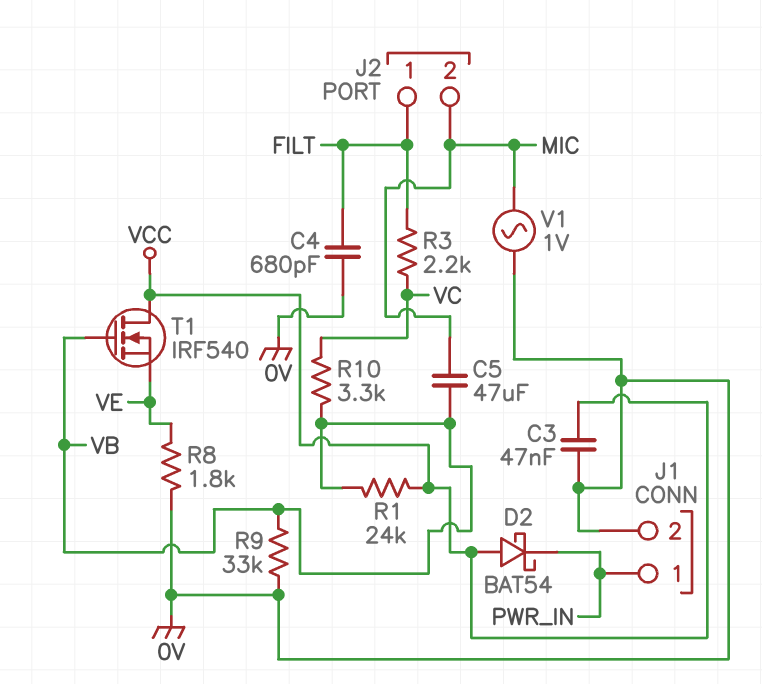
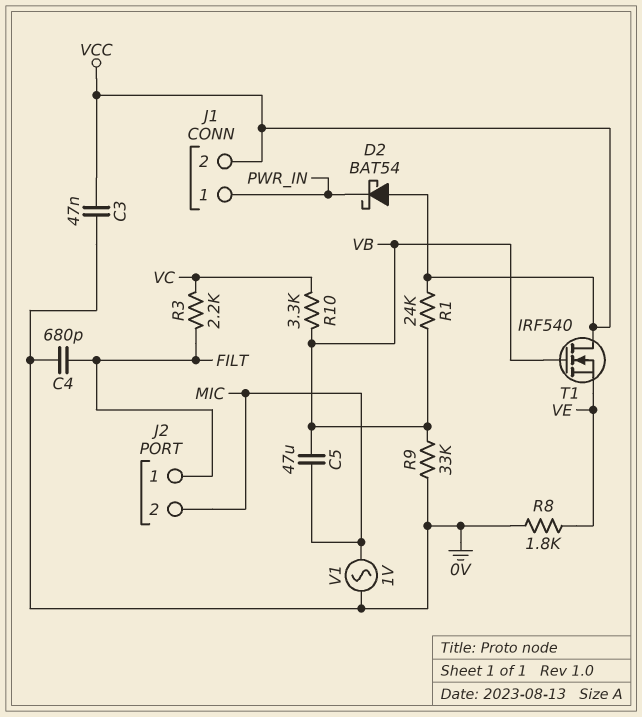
J1 pin 2: 0V -> VCC

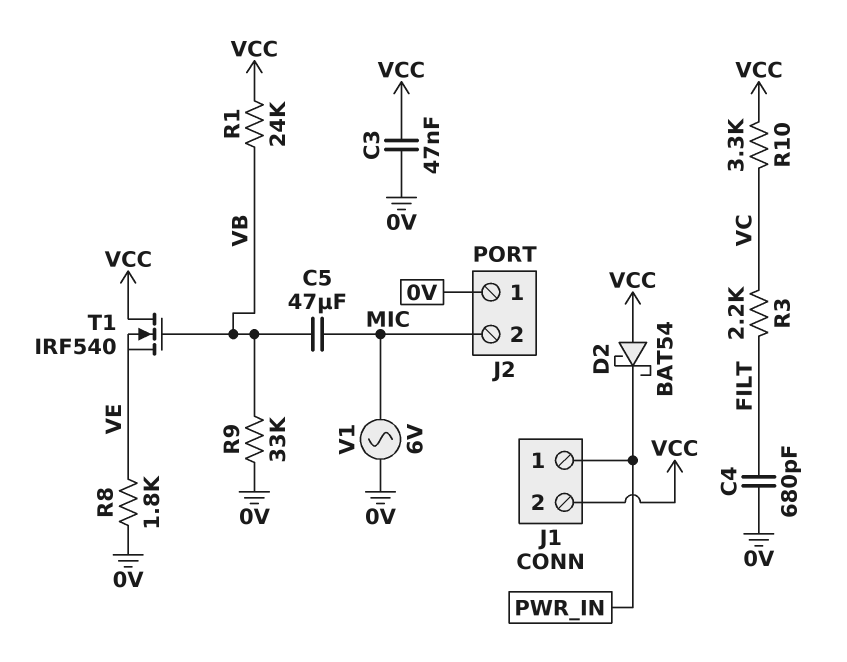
J2 pin 1: FILT -> 0V
R10: 3.3k (VB, VC) -> 3.3k (VC, VCC)
V1: AC 1V (0V, MIC) -> AC 6V (0V, MIC)

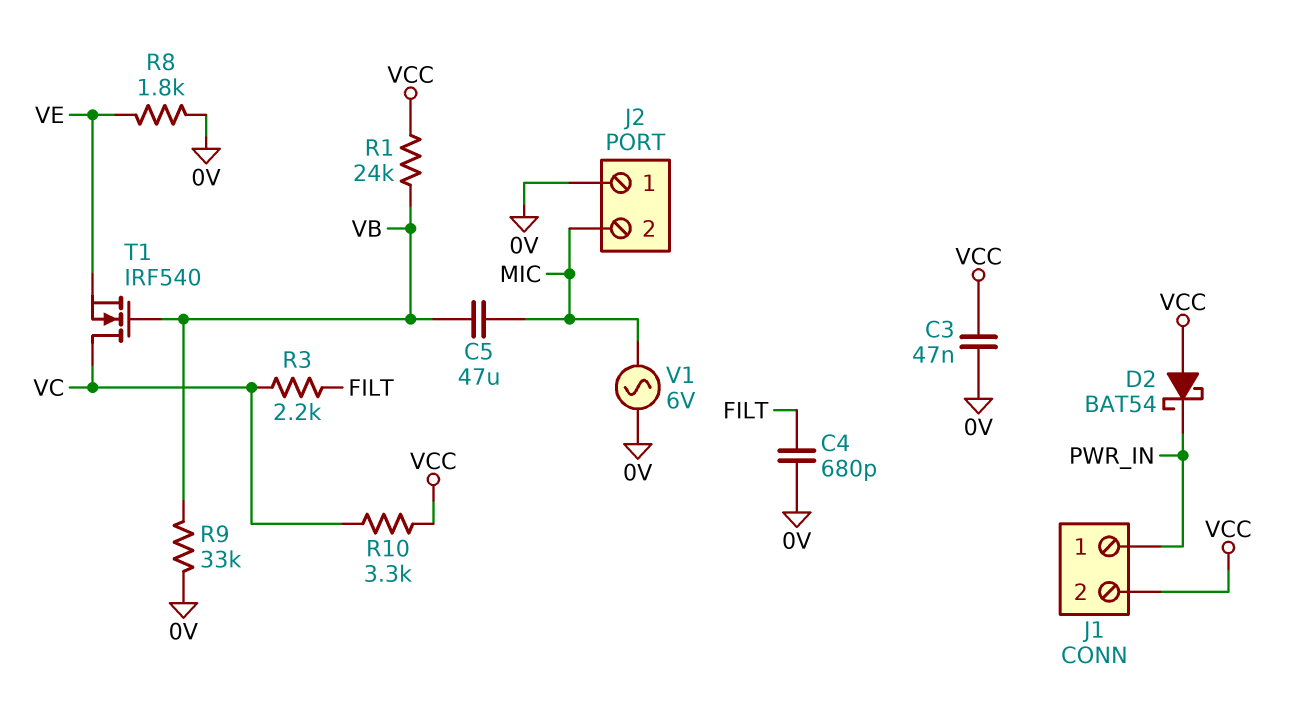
T1: NMOS IRF540 (G VB, D VCC, S VE) -> NMOS IRF540 (G VB, D VC, S VE)

